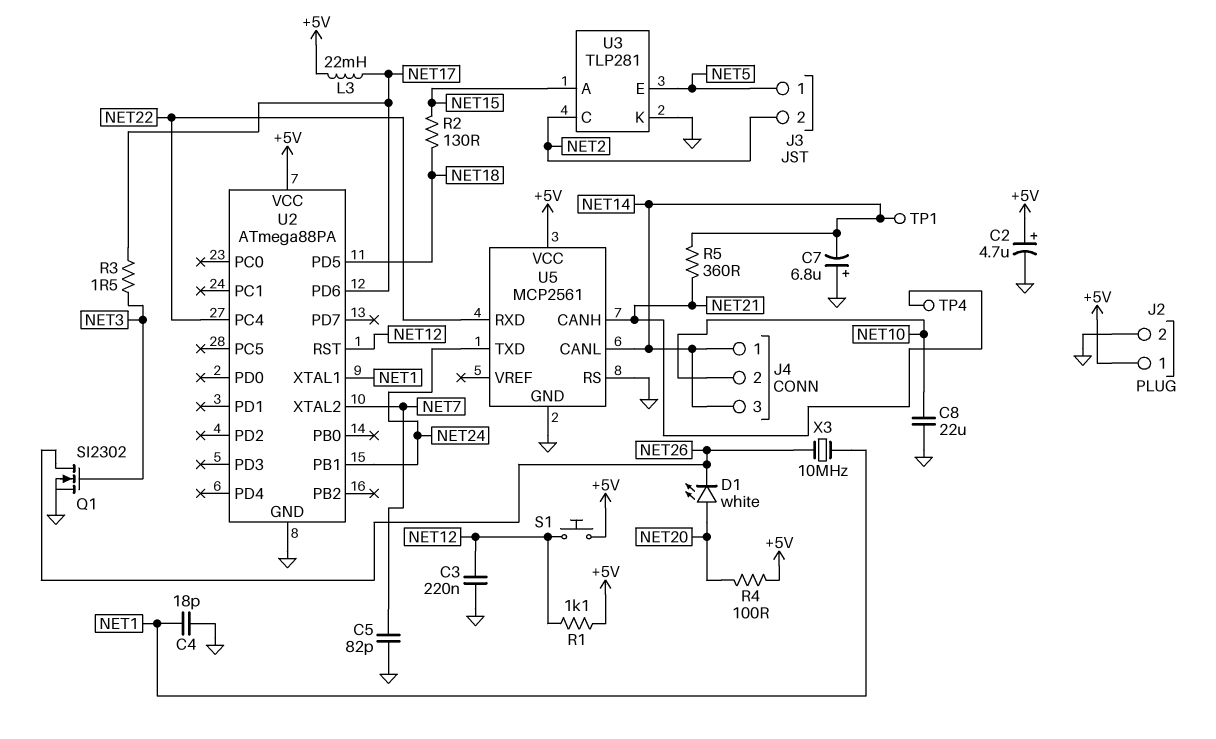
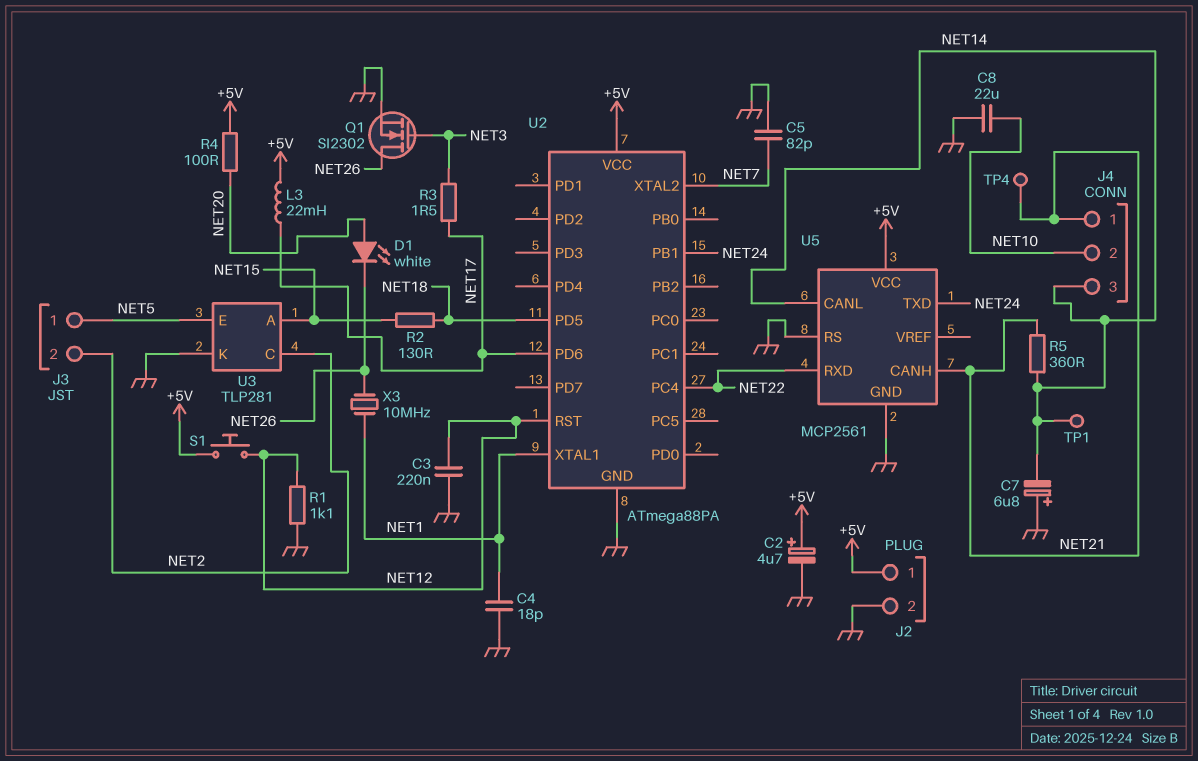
J4 pin 1: NET14 -> NET21
R1: 1.1k (+5V, NET12) -> 1.1k (GND, NET12)

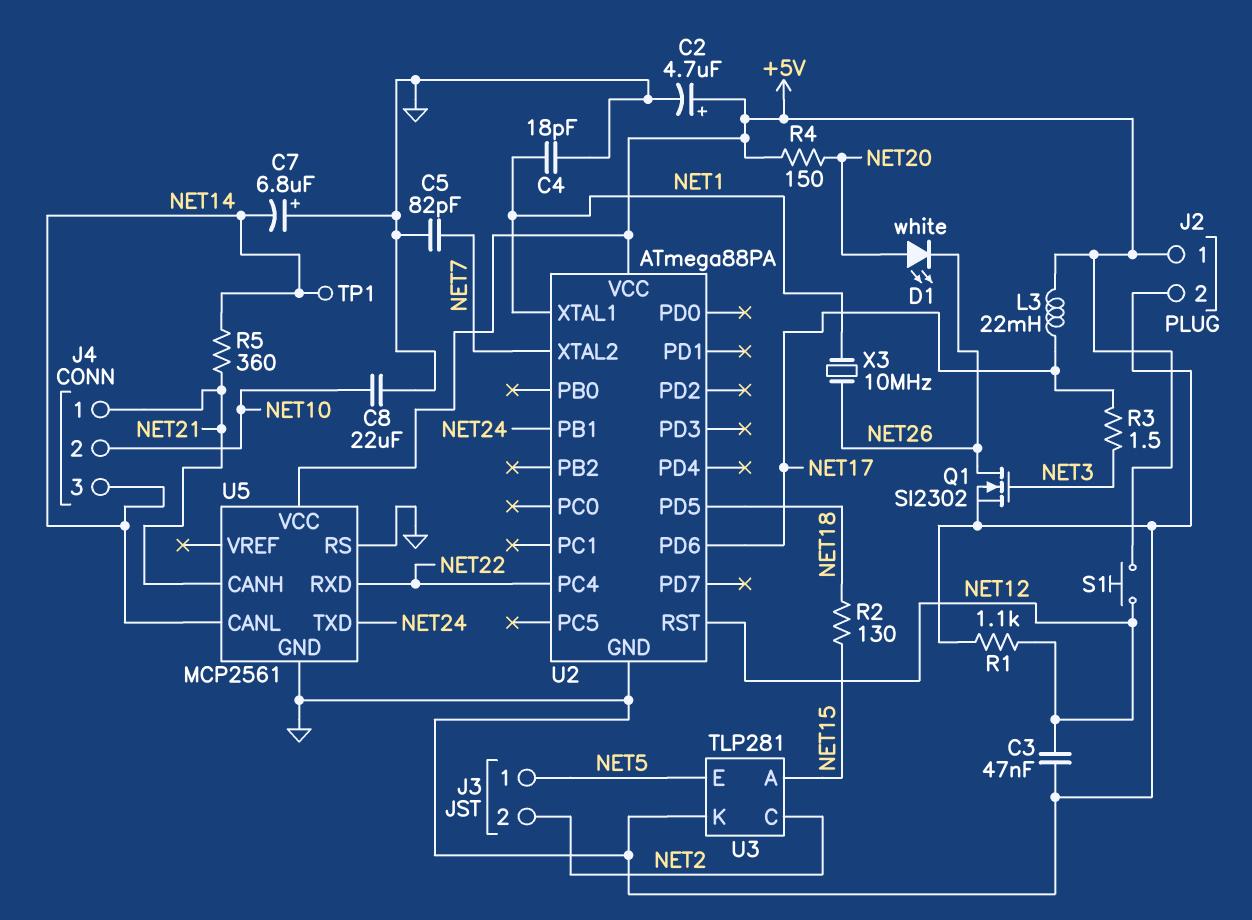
C3: 220nF (GND, NET12) -> 47nF (GND, NET12)
R4: 100 (+5V, NET20) -> 150 (+5V, NET20)
TP4: test point (NET21) -> none

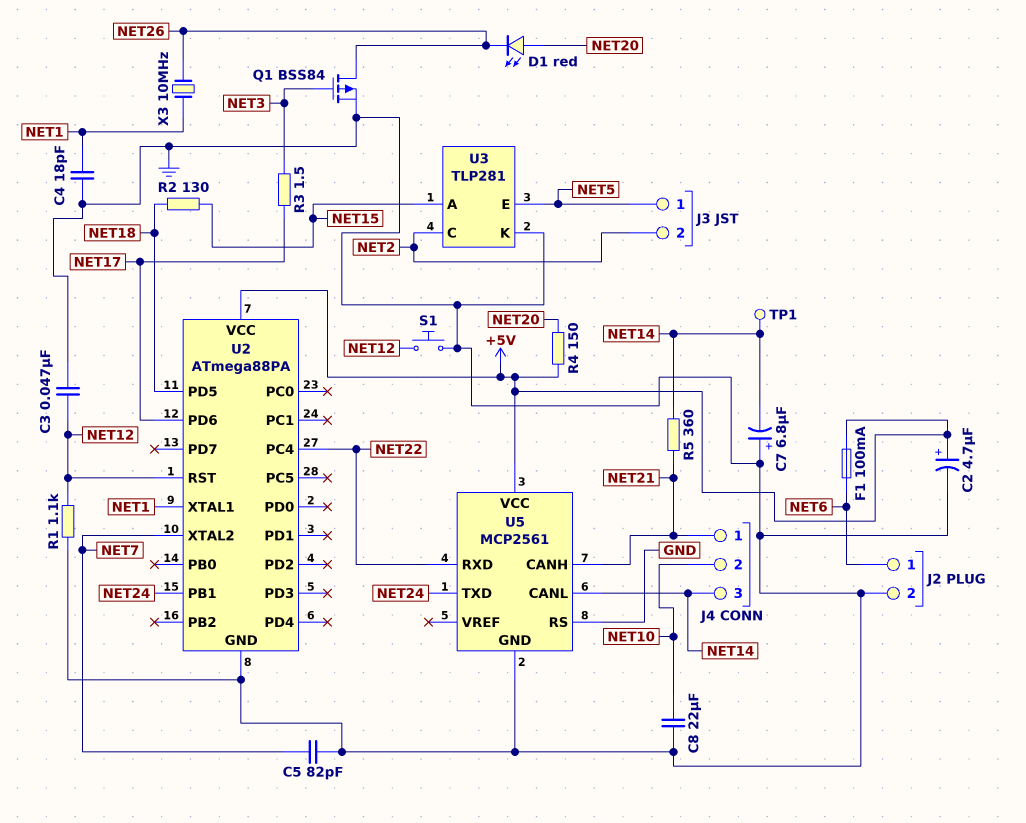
D1: LED white (A NET20, K NET26) -> LED red (A NET20, K NET26)
F1: none -> 100mA (+5V, NET6)
J2 pin 1: +5V -> NET6
L3: 22mH (+5V, NET17) -> none
Q1: NMOS SI2302 (G NET3, D NET26, S GND) -> PMOS BSS84 (G NET3, D NET26, S GND)
S1: button (+5V, NET12) -> button (GND, NET12)

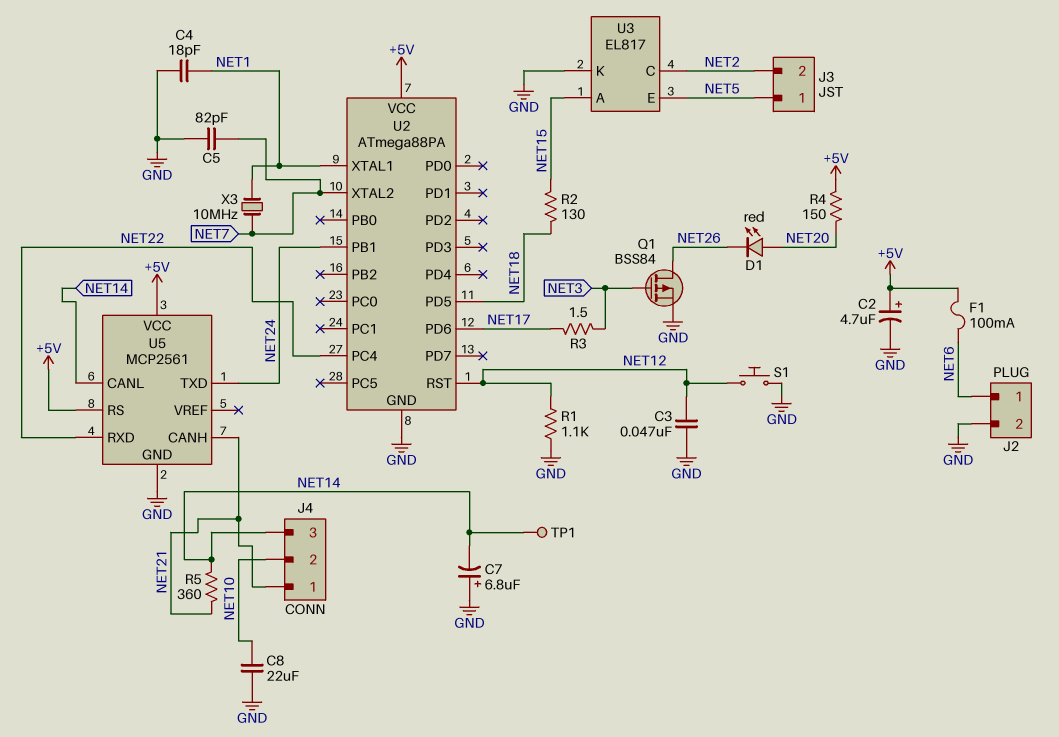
U3: TLP281 -> EL817
U5 pin RS: GND -> +5V
X3: 10MHz (NET1, NET26) -> 10MHz (NET1, NET7)

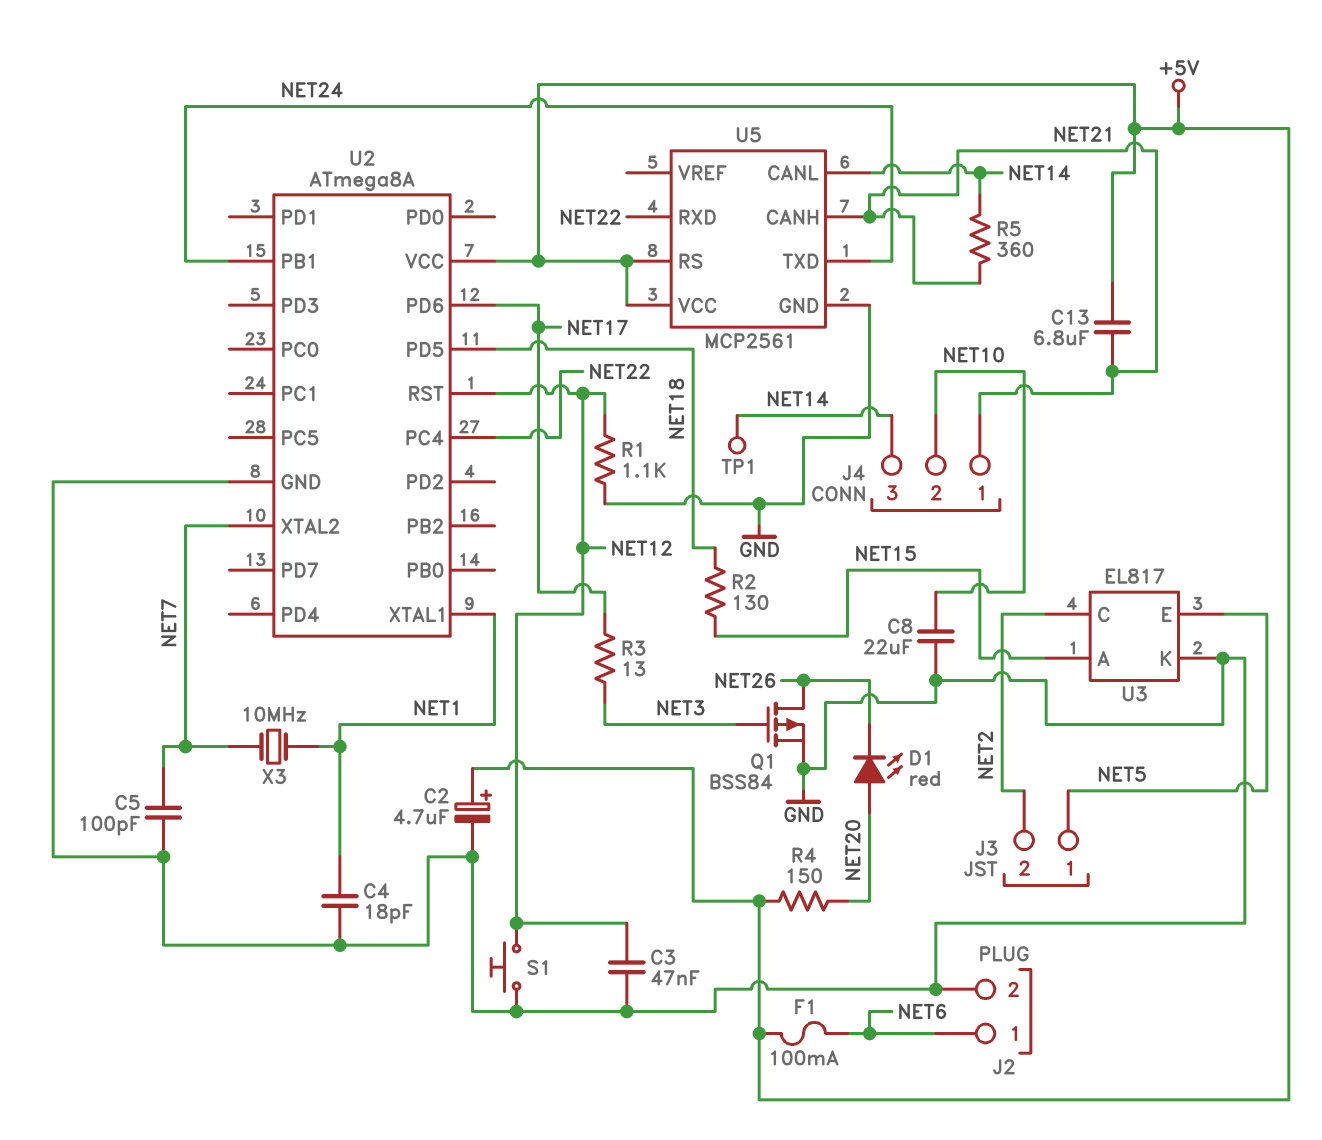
C5: 82pF (GND, NET7) -> 100pF (GND, NET7)
C7: 6.8uF (plus GND, minus NET14) -> none
C13: none -> 6.8uF (+5V, NET21)
R3: 1.5 (NET3, NET17) -> 13 (NET3, NET17)
U2: ATmega88PA -> ATmega8A

